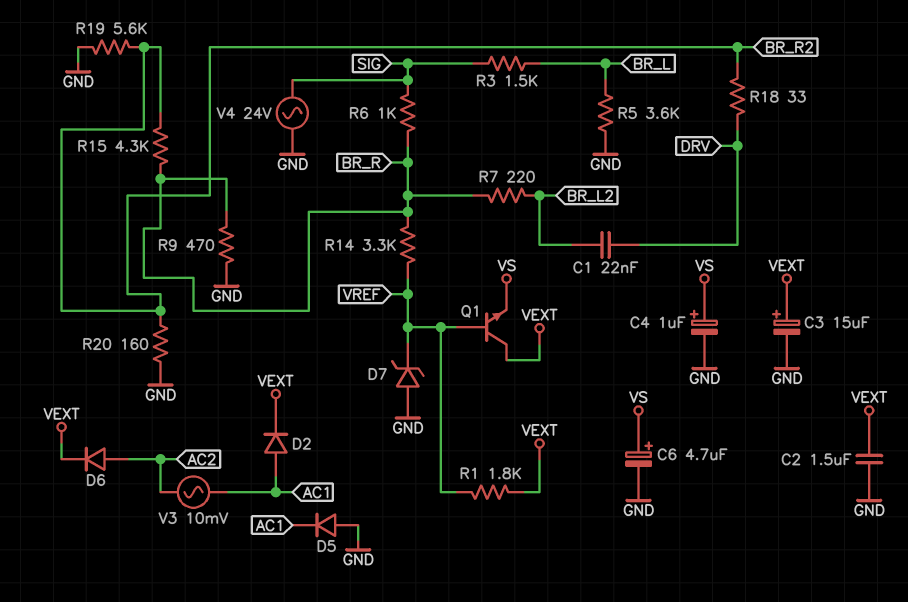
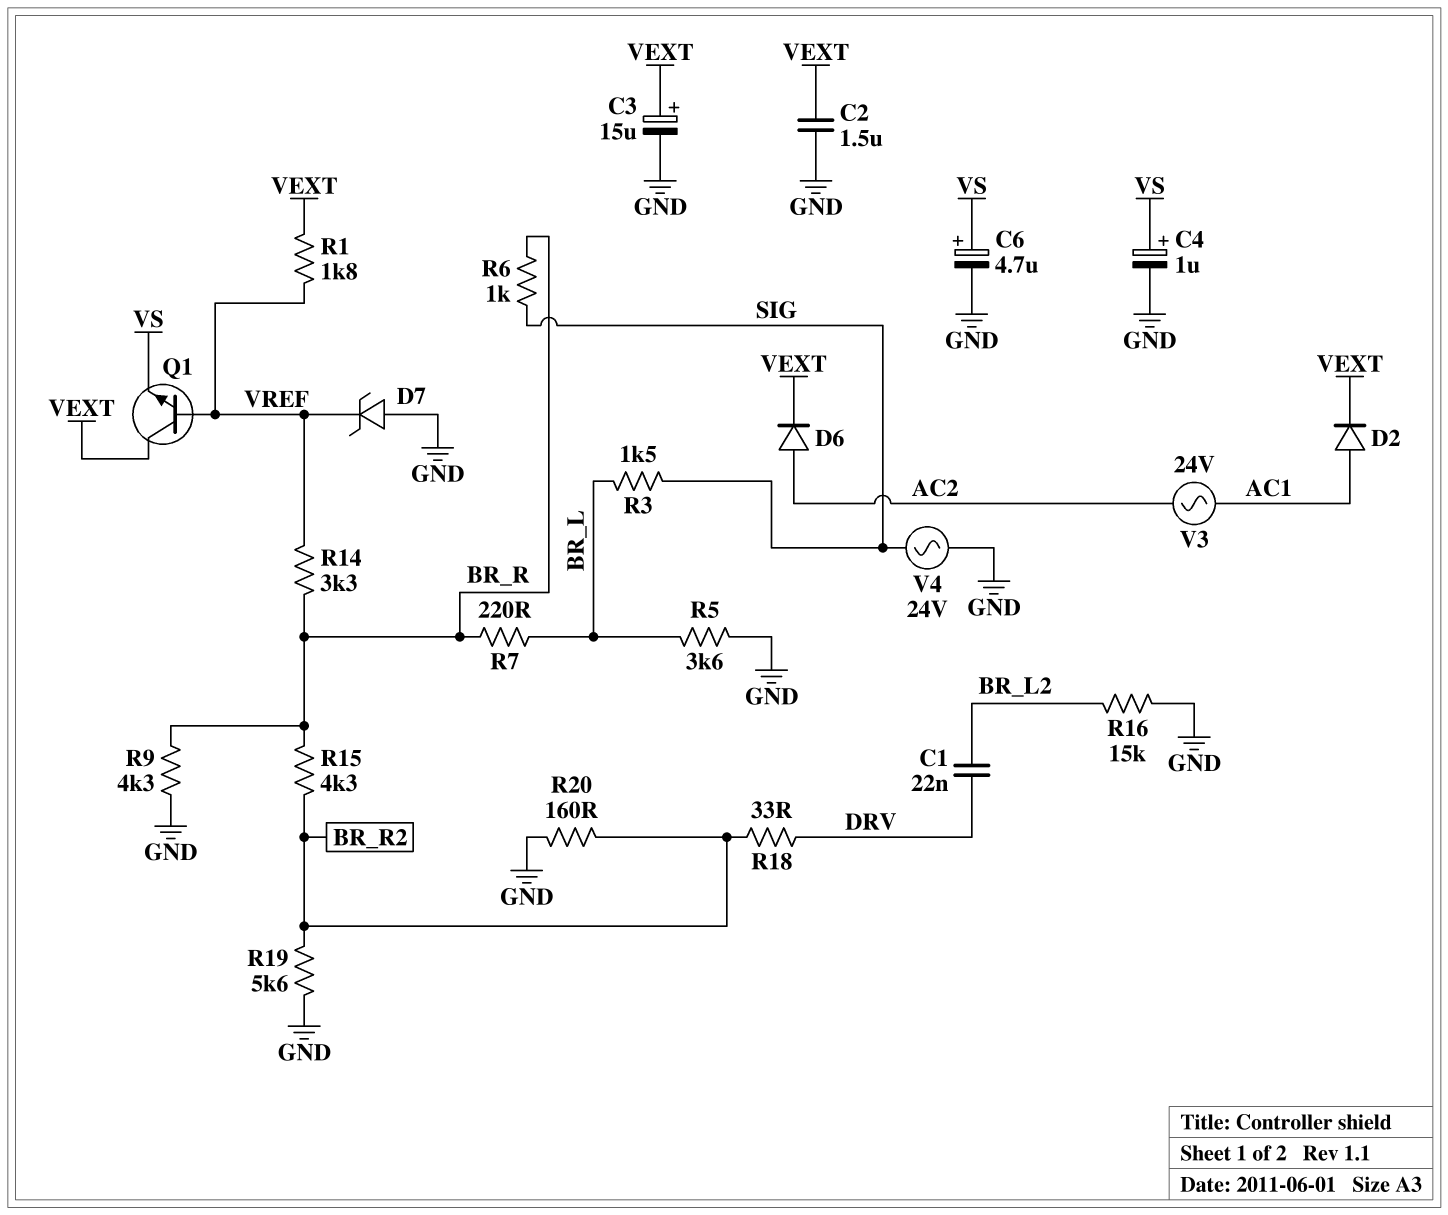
D5: diode (A GND, K AC1) -> none
R7: 220 (BR_L2, BR_R) -> 220 (BR_L, BR_R)
R9: 470 (BR_R, GND) -> 4.3k (BR_R, GND)
R16: none -> 15k (BR_L2, GND)
V3: AC 10mV (AC1, AC2) -> AC 24V (AC1, AC2)

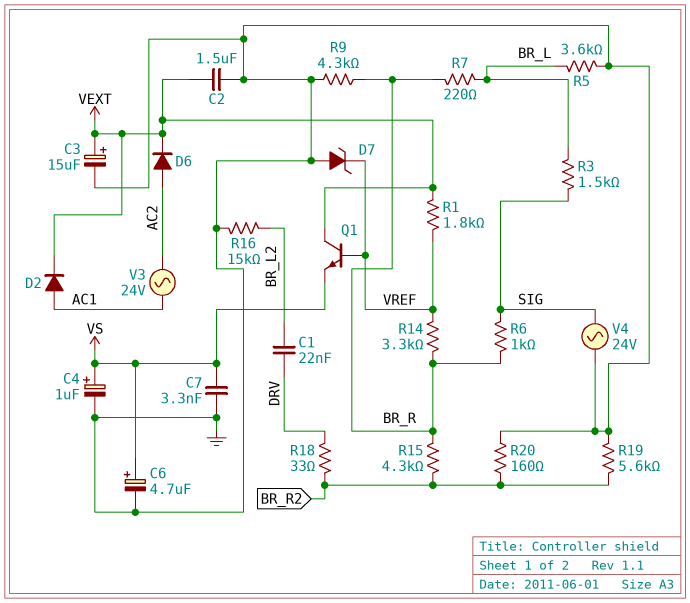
C7: none -> 3.3nF (GND, VS)

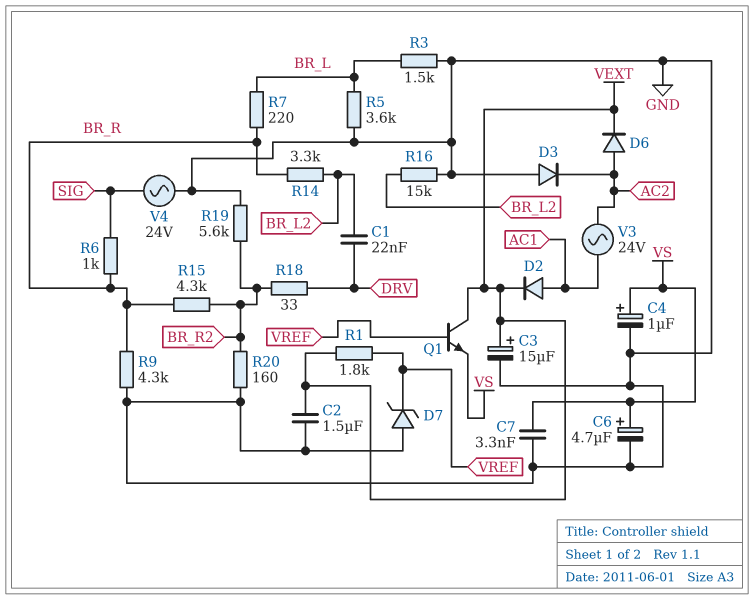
D3: none -> diode (A GND, K AC2)
R3: 1.5k (BR_L, SIG) -> 1.5k (BR_L, GND)
R14: 3.3k (BR_R, VREF) -> 3.3k (BR_L2, BR_R)

